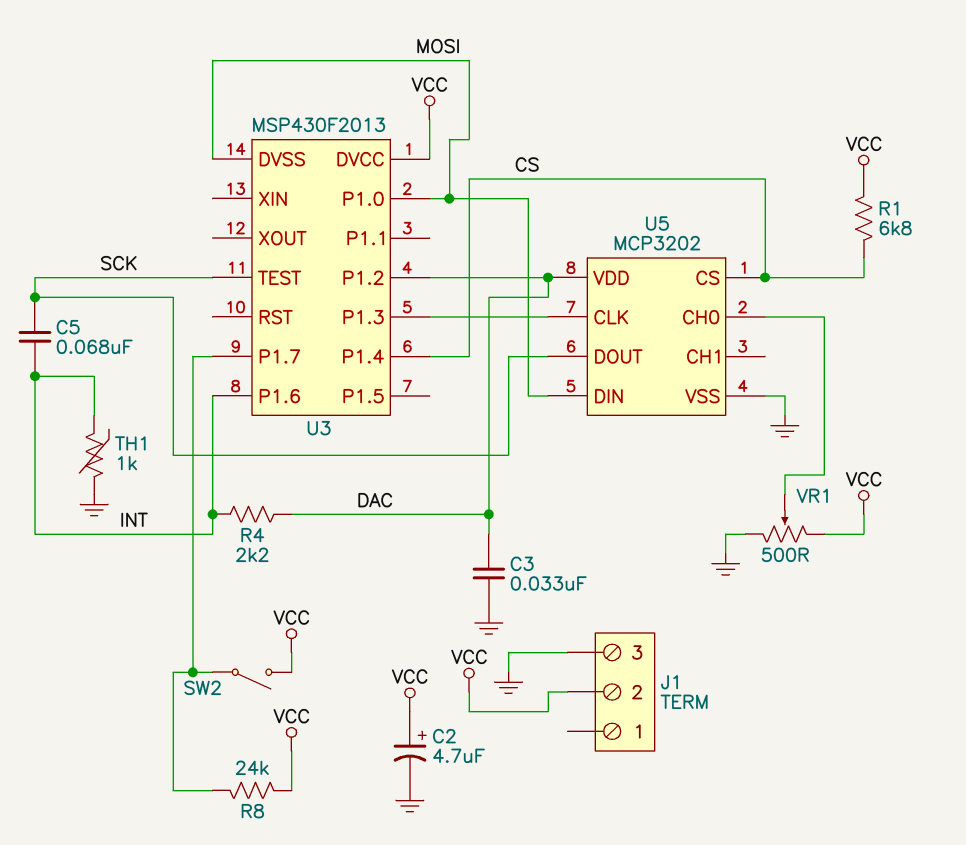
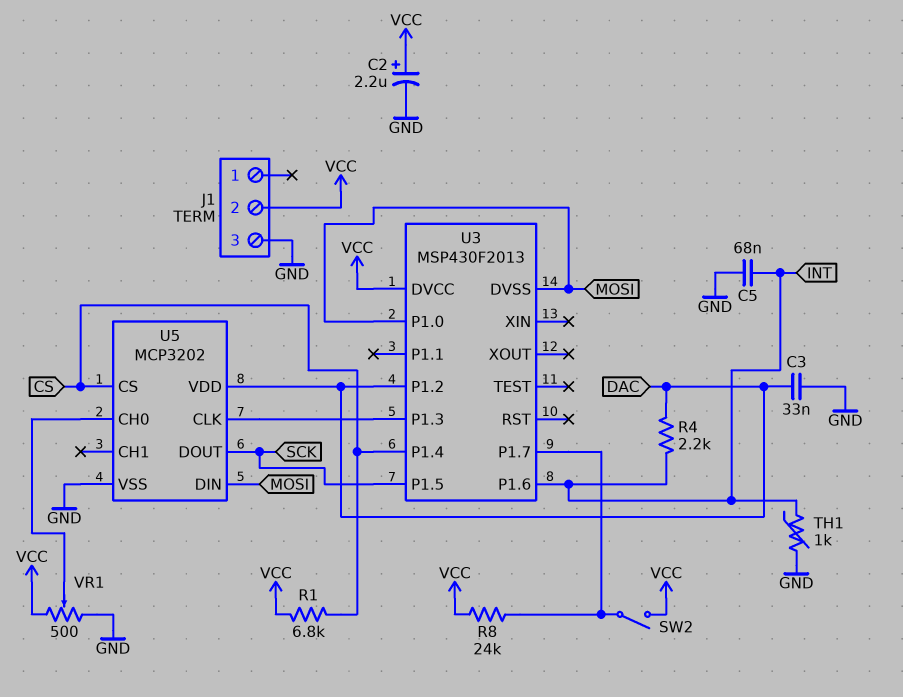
C2: 4.7uF (plus VCC, minus GND) -> 2.2uF (plus VCC, minus GND)
C5: 68nF (INT, SCK) -> 68nF (GND, INT)
U3 pin P1.5: none -> SCK
U3 pin TEST: SCK -> none

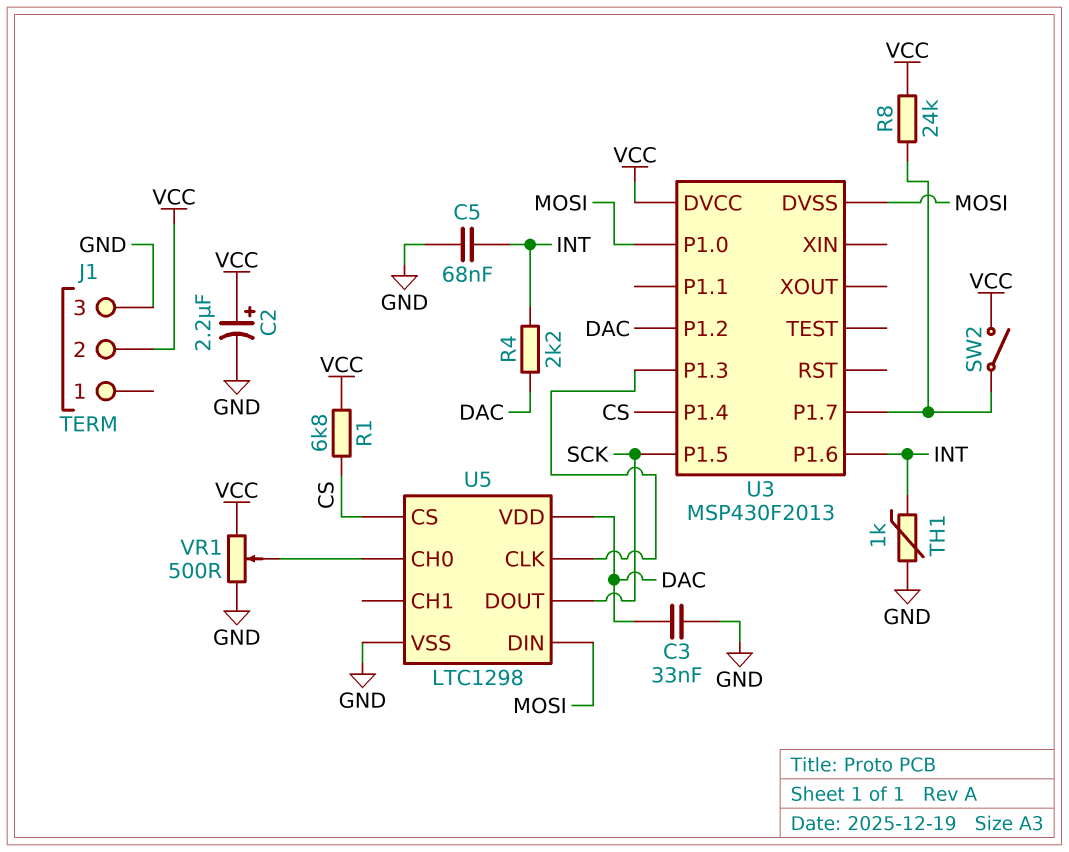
U5: MCP3202 -> LTC1298

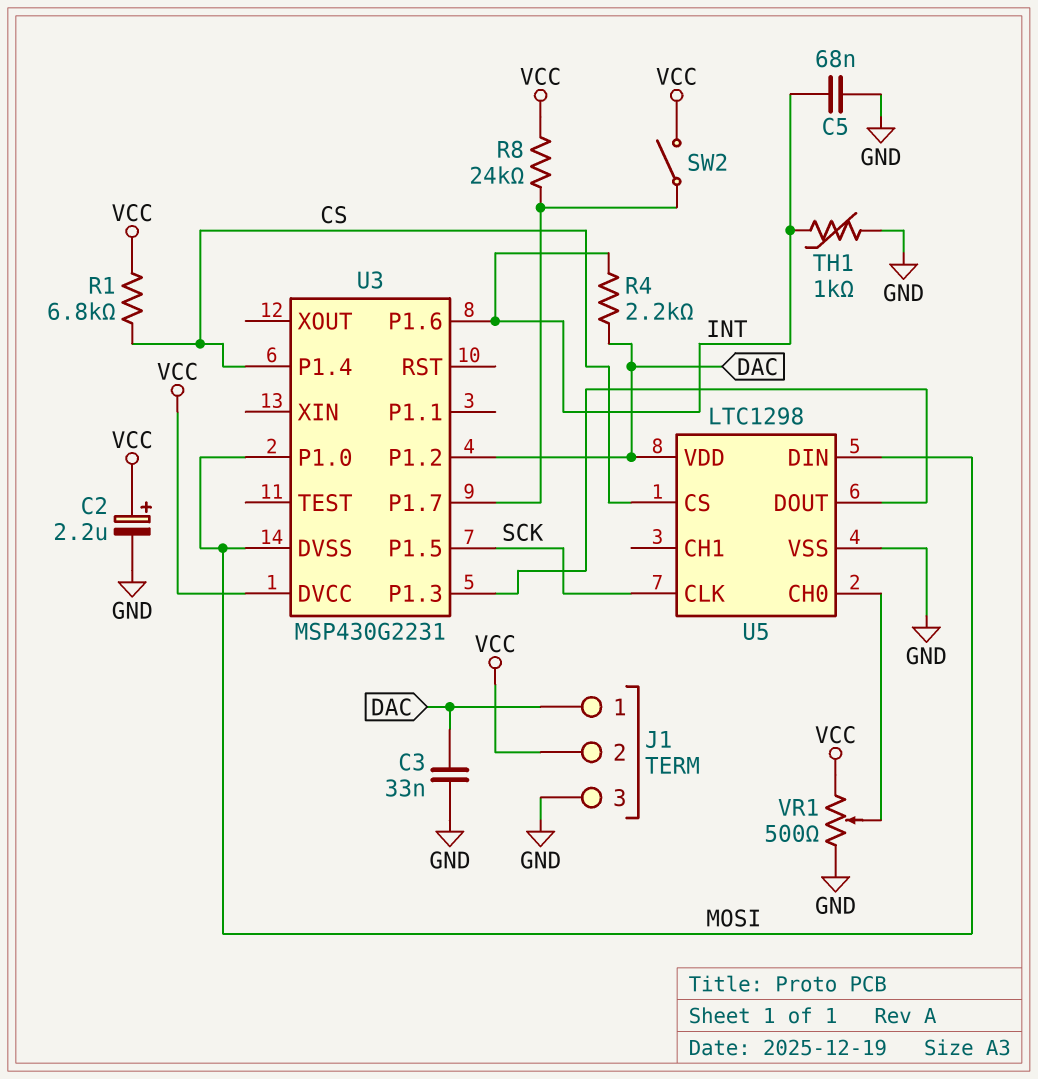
J1 pin 1: none -> DAC
U3: MSP430F2013 -> MSP430G2231
U5 pin CLK: U3/P1.3 -> SCK
U5 pin DOUT: SCK -> U3/P1.3

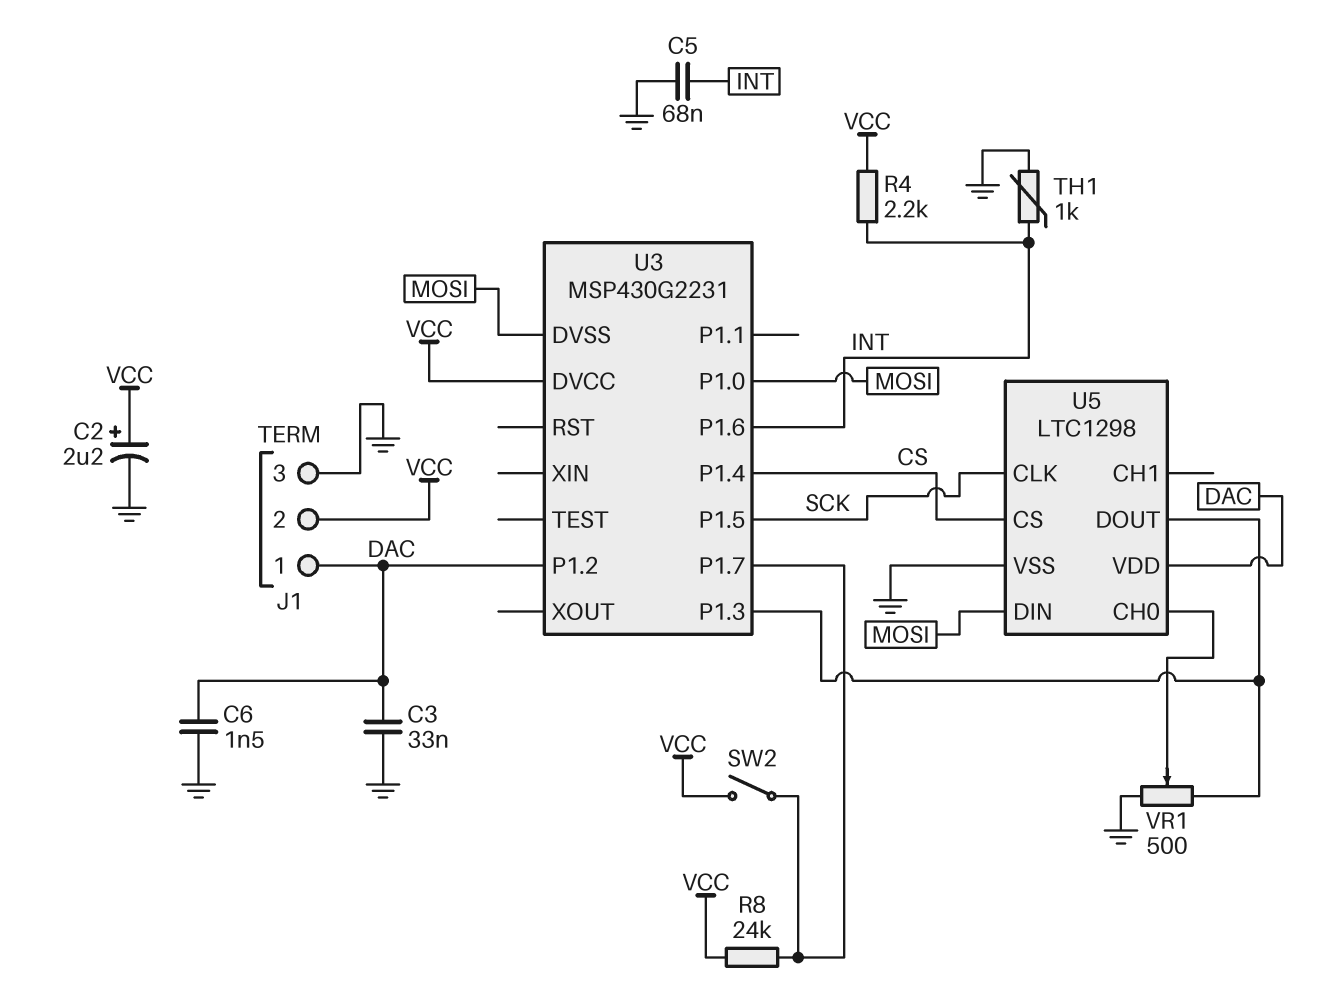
C6: none -> 1.5nF (DAC, GND)
R1: 6.8k (CS, VCC) -> none
R4: 2.2k (DAC, INT) -> 2.2k (INT, VCC)
VR1: 500 (GND, VCC, wiper U5/CH0) -> 500 (GND, U3/P1.3, wiper U5/CH0)

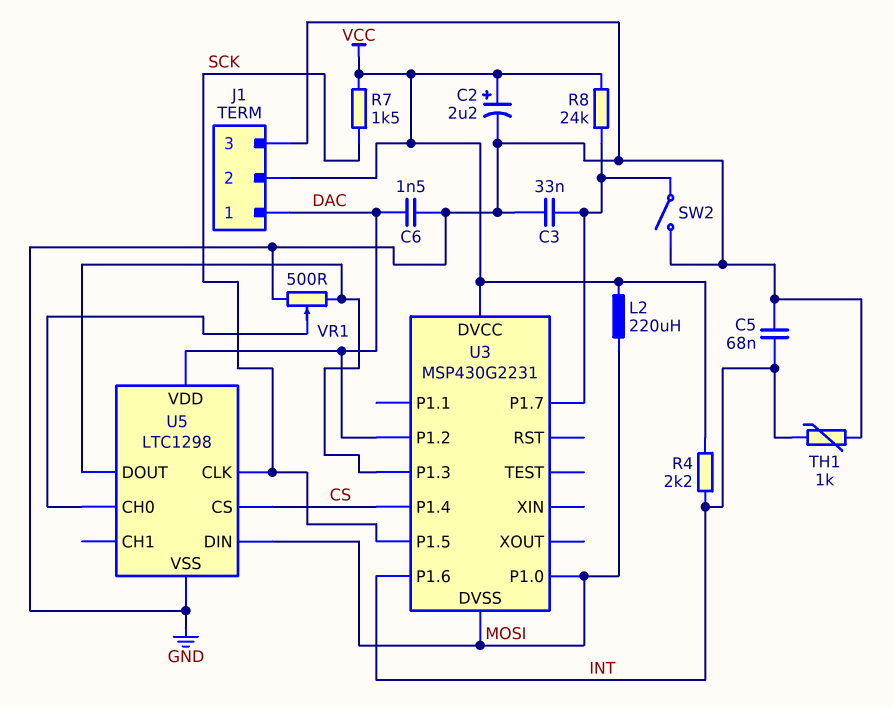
C3: 33nF (DAC, GND) -> 33nF (GND, U3/P1.7)
L2: none -> 220uH (MOSI, VCC)
R7: none -> 1.5k (SCK, VCC)
SW2: switch (U3/P1.7, VCC) -> switch (GND, U3/P1.7)

